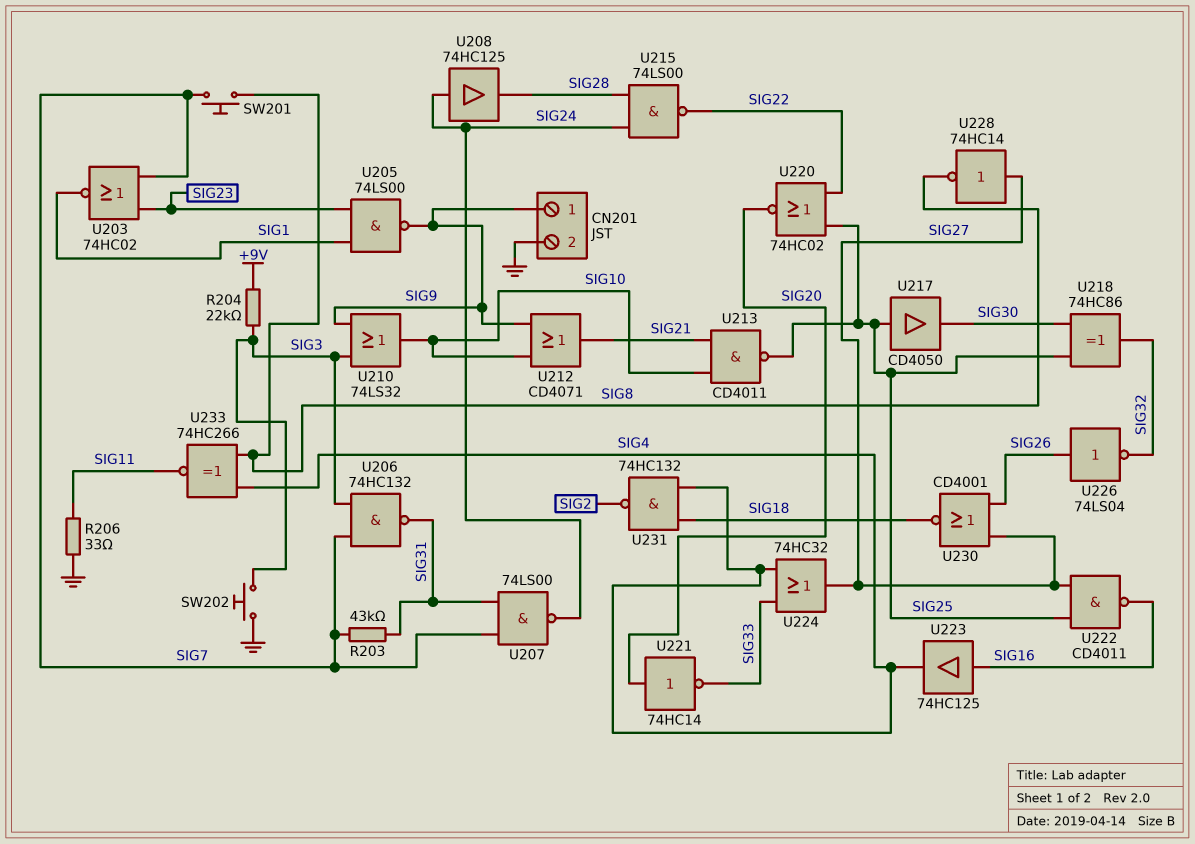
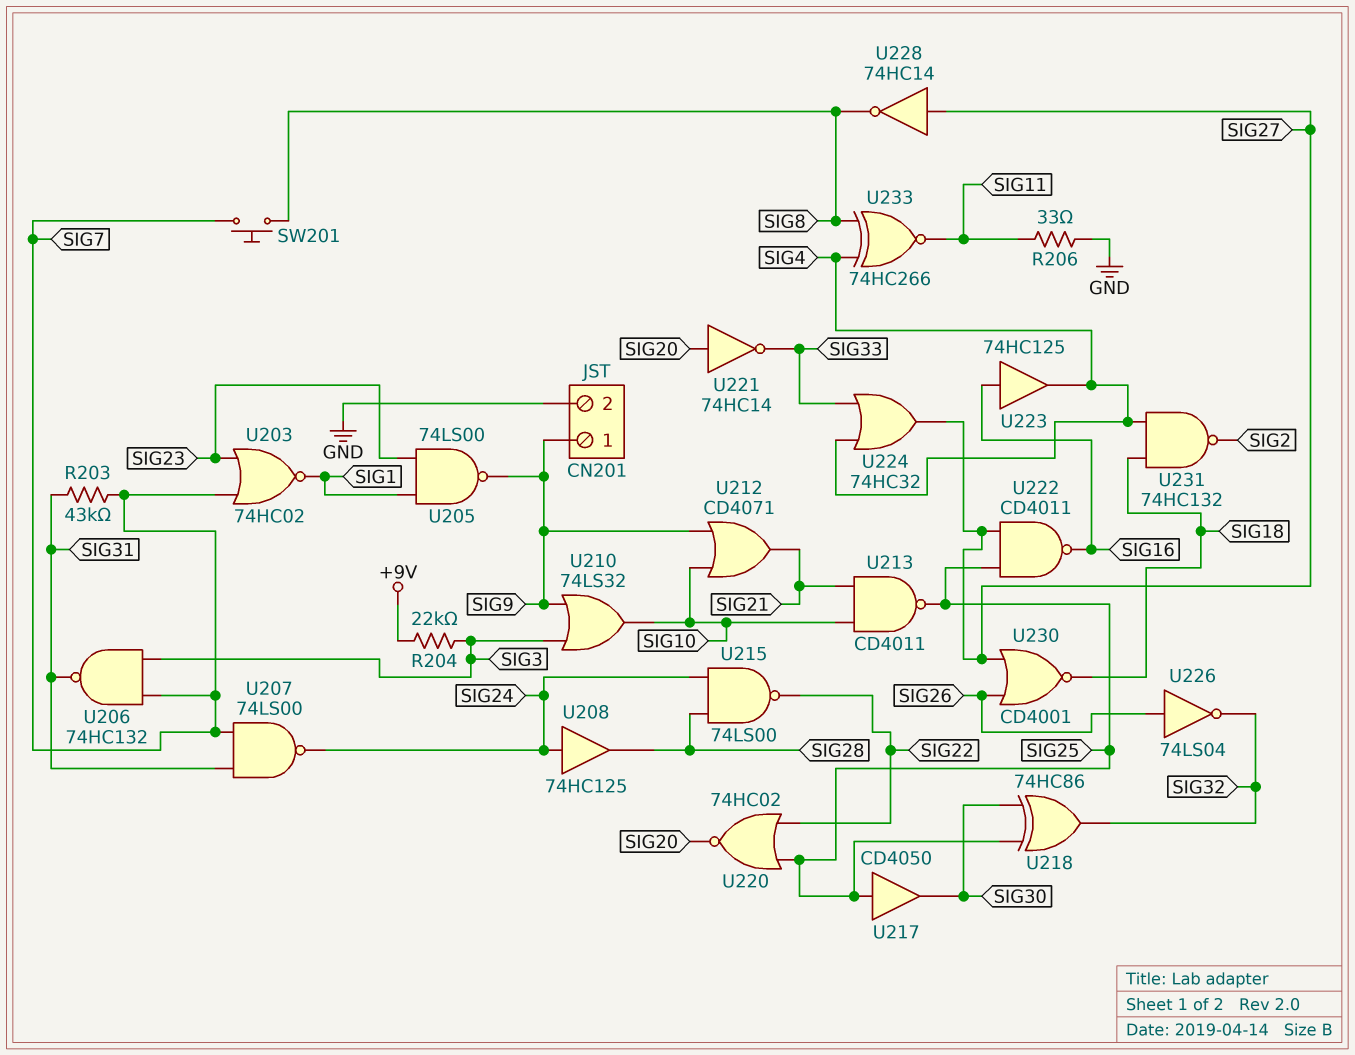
SW202: button (GND, SIG3) -> none

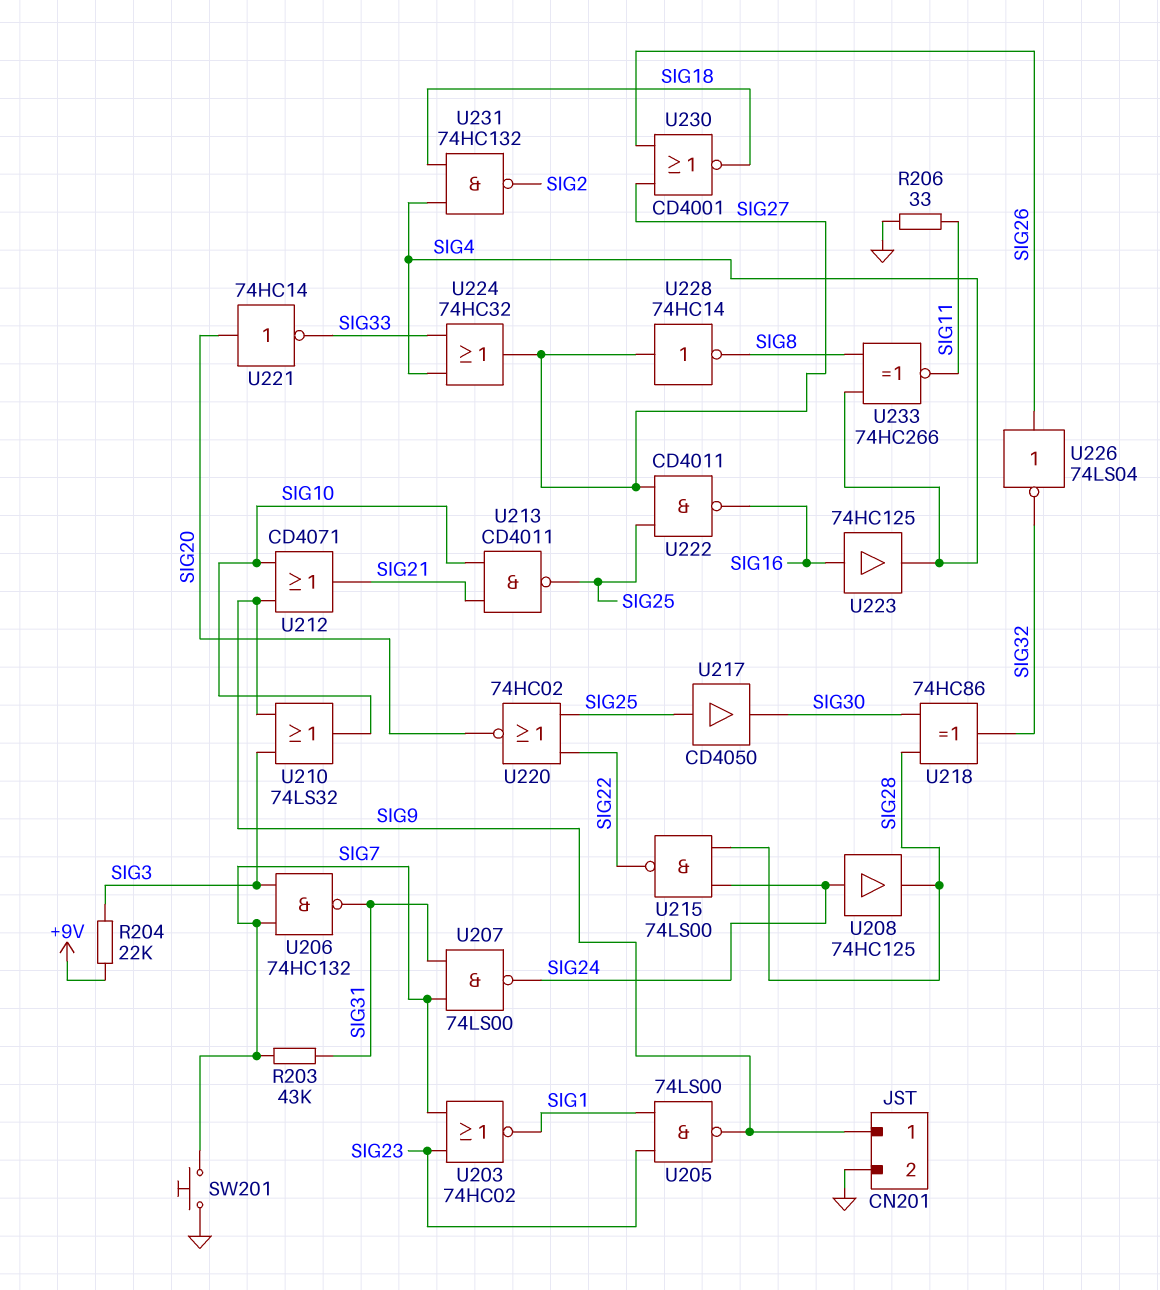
SW201: button (SIG7, SIG8) -> button (GND, SIG7)
U218: XOR 74HC86 (in SIG25, in SIG30, out SIG32) -> XOR 74HC86 (in SIG28, in SIG30, out SIG32)

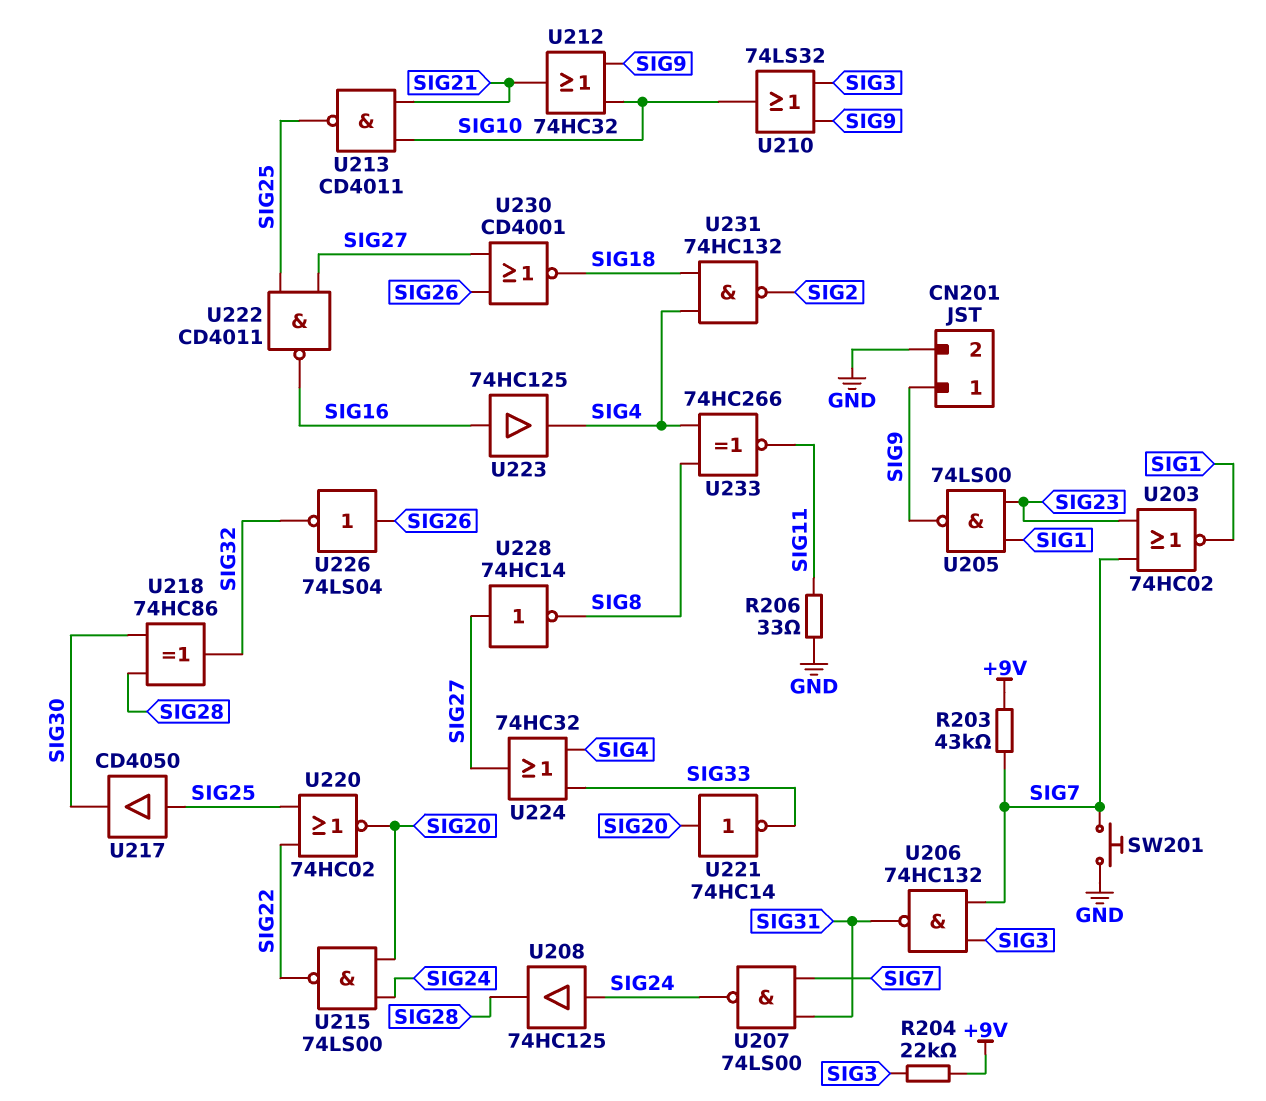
R203: 43k (SIG7, SIG31) -> 43k (+9V, SIG7)
U212: OR CD4071 (in SIG9, in SIG10, out SIG21) -> OR 74HC32 (in SIG9, in SIG10, out SIG21)
U215: NAND 74LS00 (in SIG24, in SIG28, out SIG22) -> NAND 74LS00 (in SIG20, in SIG24, out SIG22)

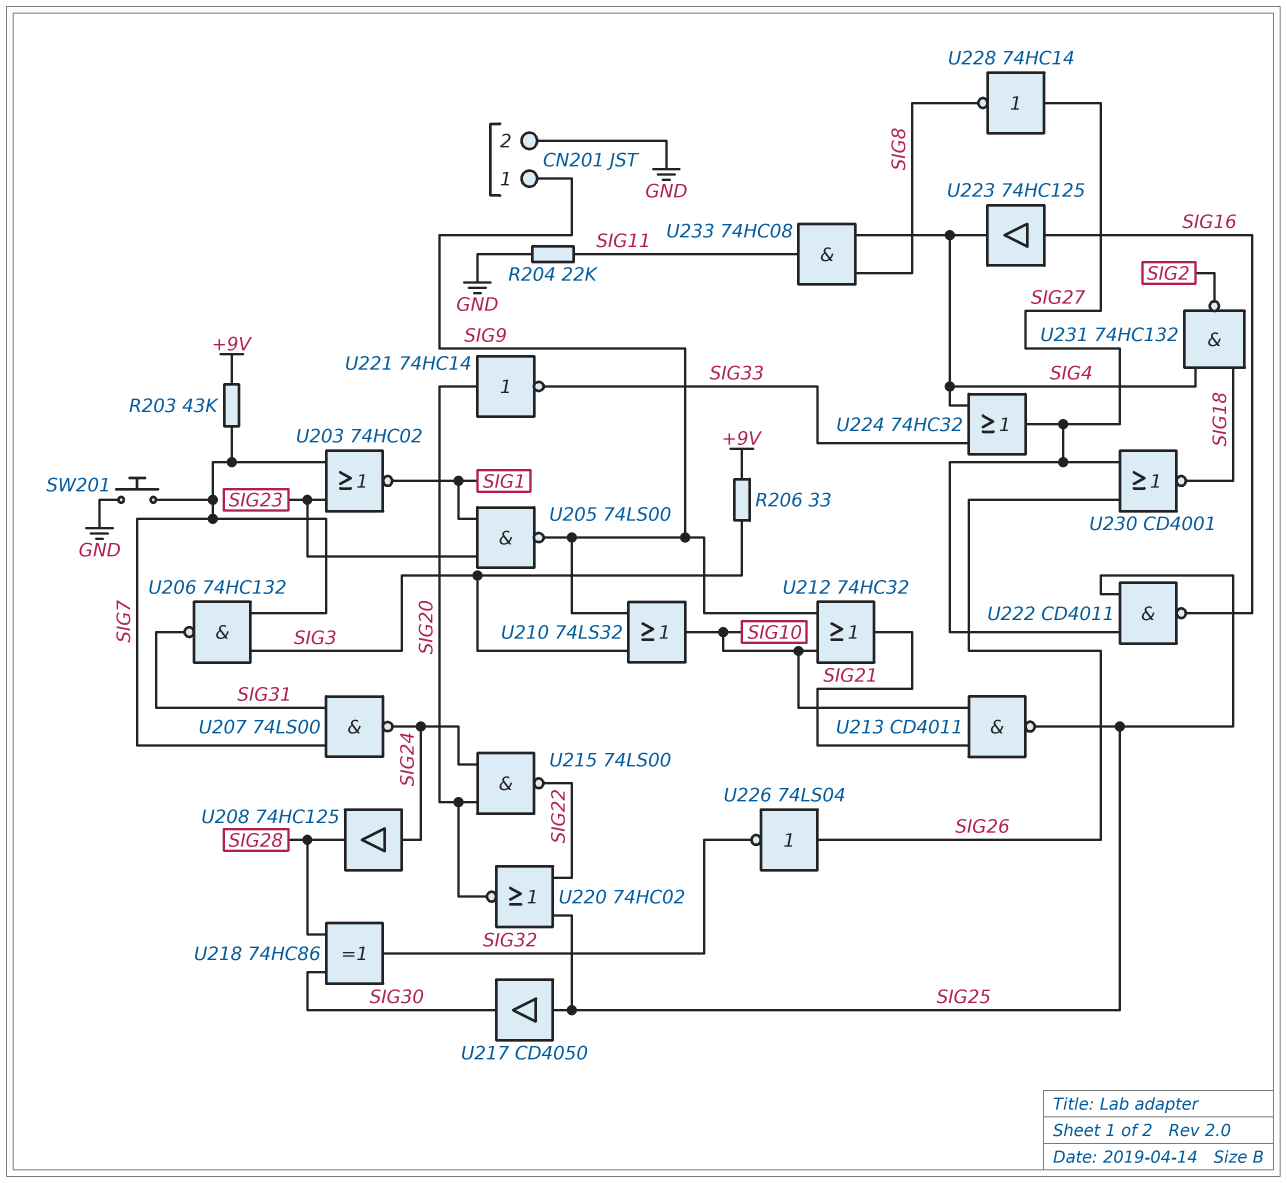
R204: 22k (+9V, SIG3) -> 22k (GND, SIG11)
R206: 33 (GND, SIG11) -> 33 (+9V, SIG3)
U233: XNOR 74HC266 (in SIG4, in SIG8, out SIG11) -> AND 74HC08 (in SIG4, in SIG8, out SIG11)

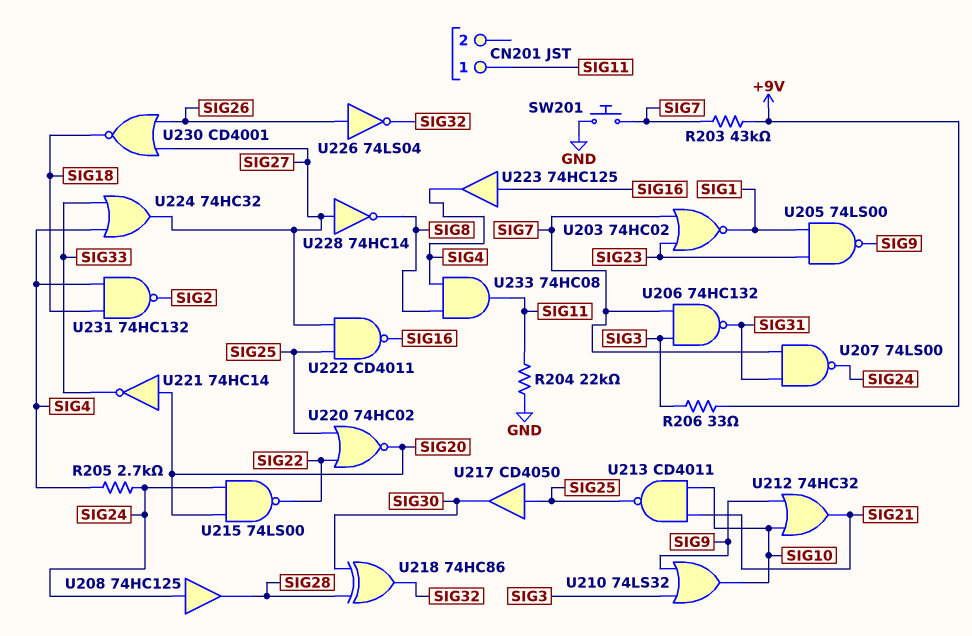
CN201 pin 1: SIG9 -> SIG11
CN201 pin 2: GND -> none
R205: none -> 2.7k (SIG4, SIG24)

